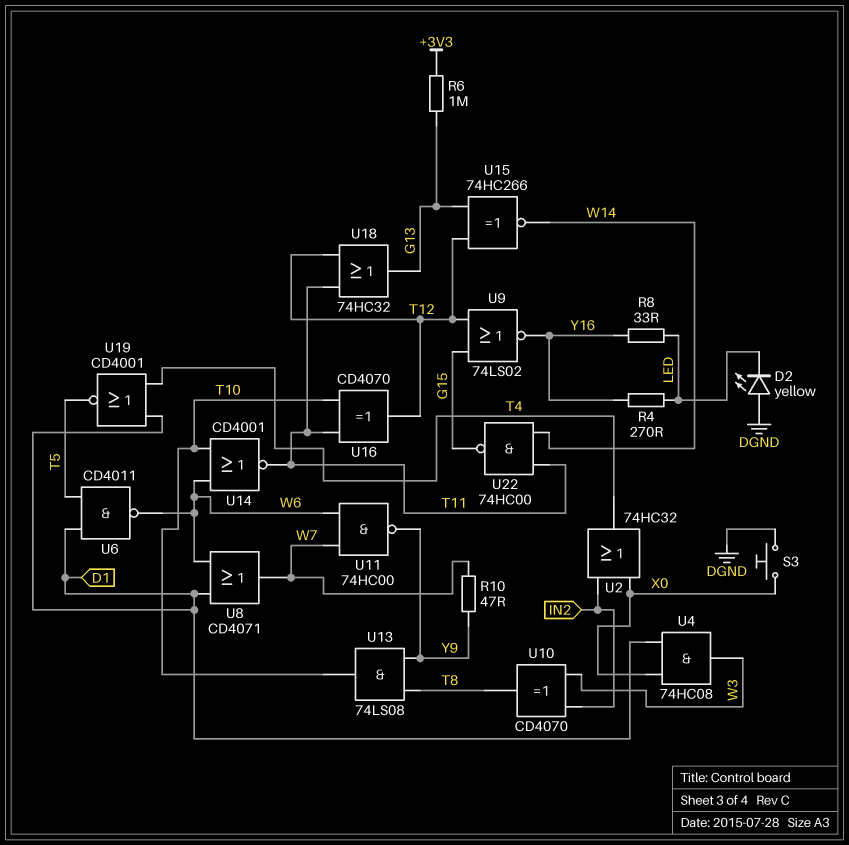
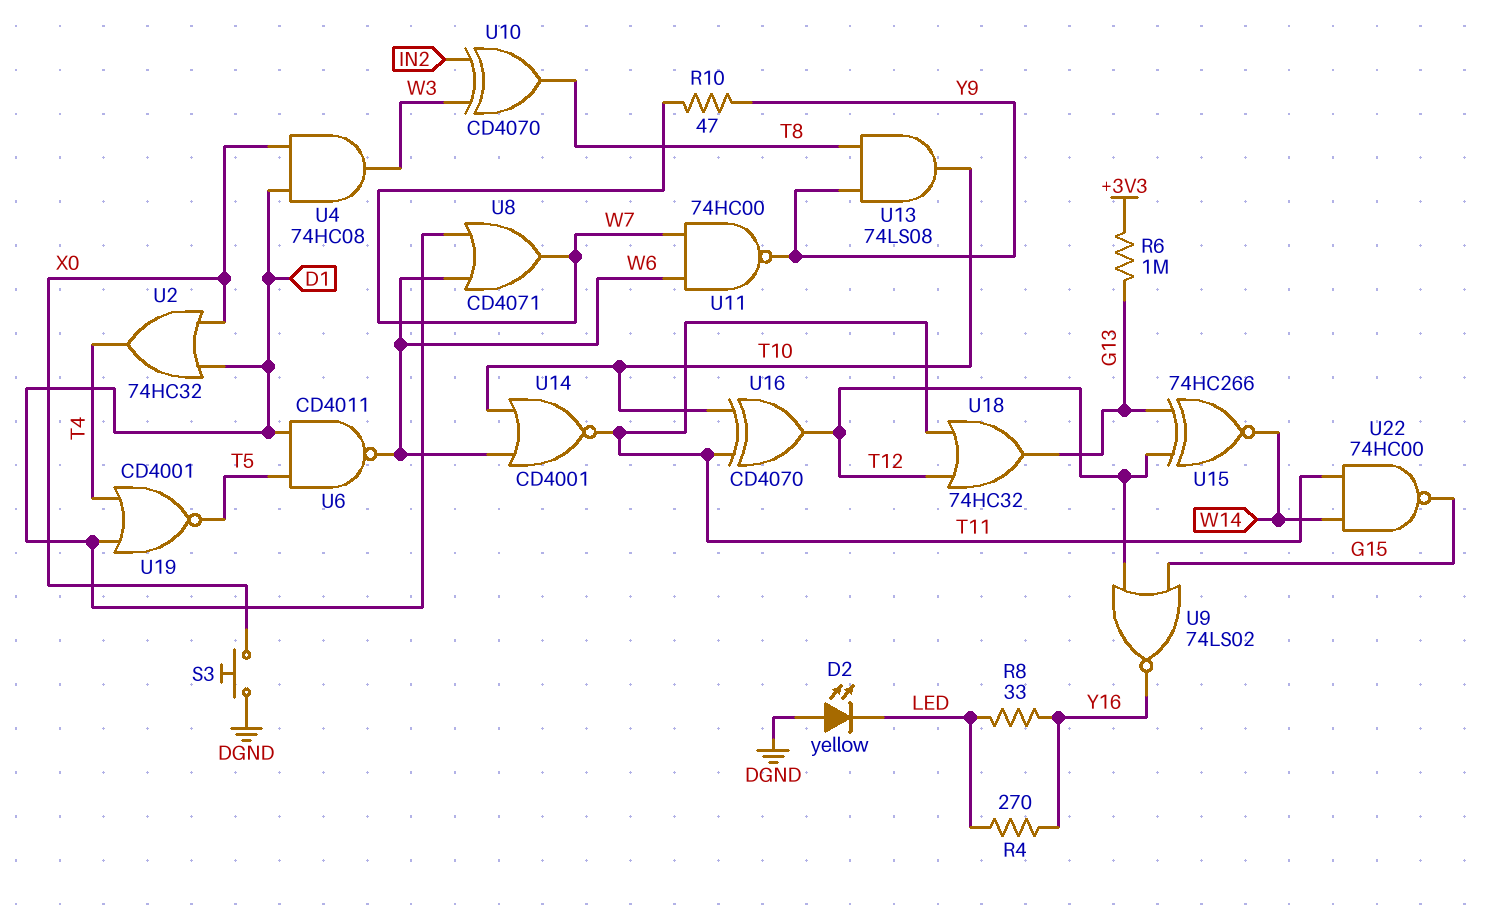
U2: OR 74HC32 (in IN2, in X0, out T4) -> OR 74HC32 (in D1, in X0, out T4)

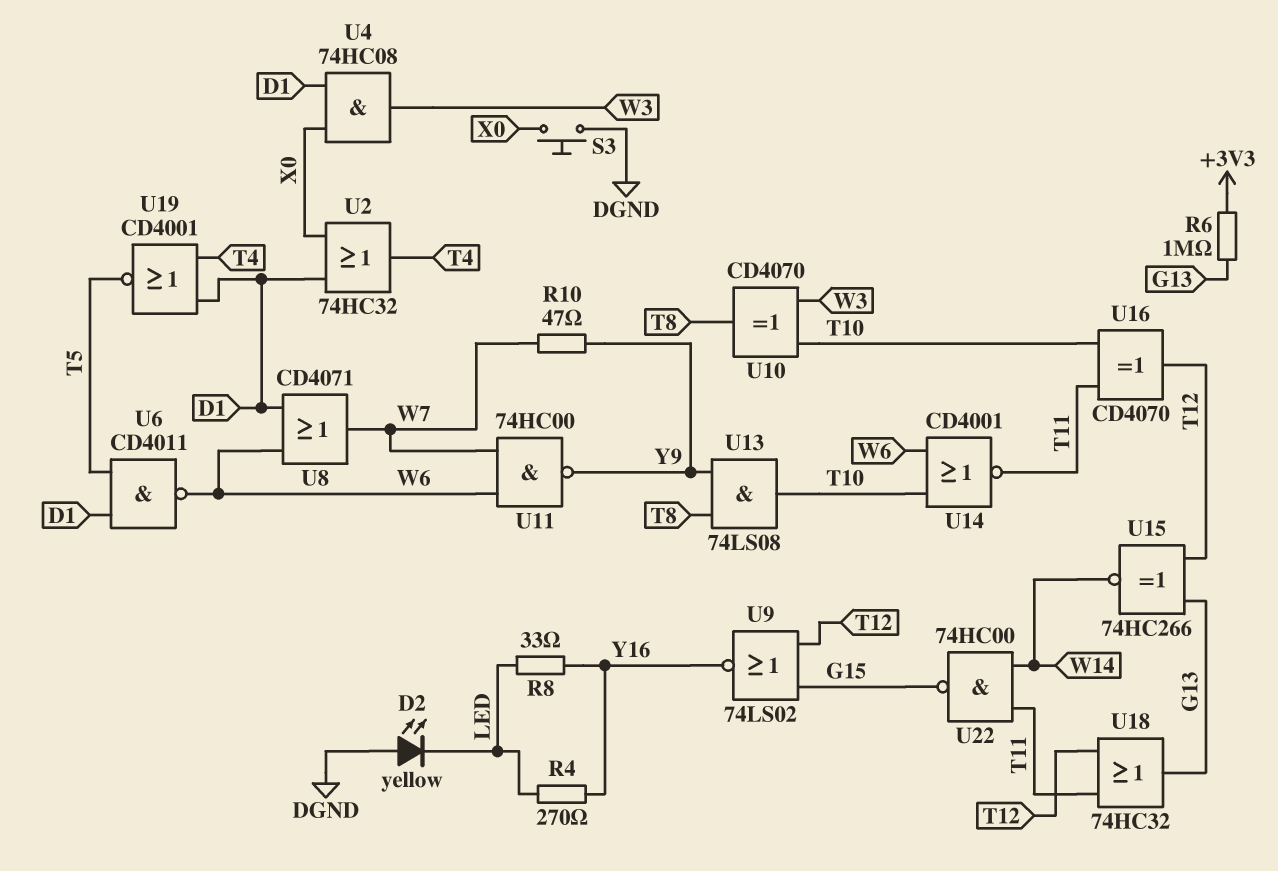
U10: XOR CD4070 (in IN2, in W3, out T8) -> XOR CD4070 (in T10, in W3, out T8)

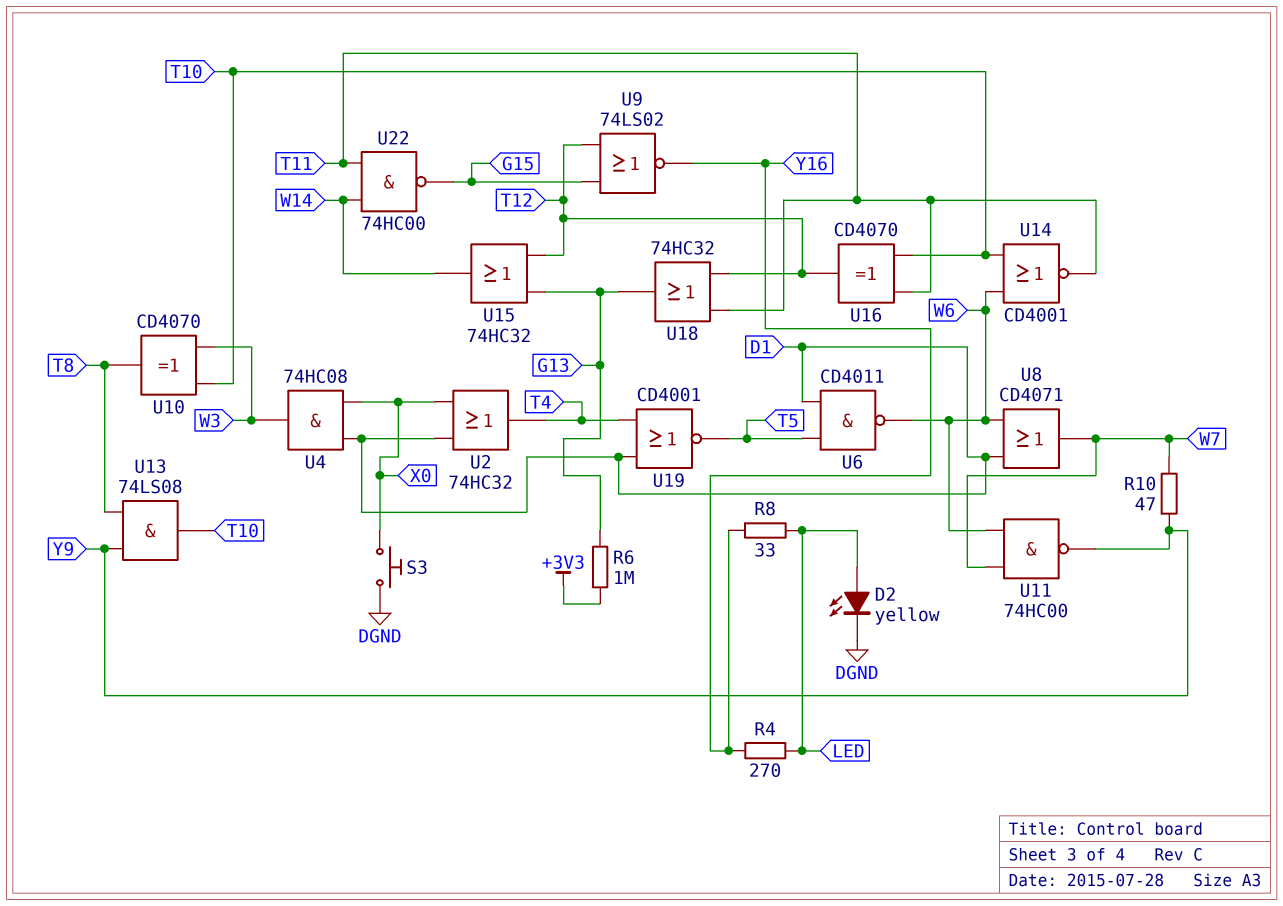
D2: LED yellow (A DGND, K LED) -> LED yellow (A LED, K DGND)
U15: XNOR 74HC266 (in G13, in T12, out W14) -> OR 74HC32 (in G13, in T12, out W14)

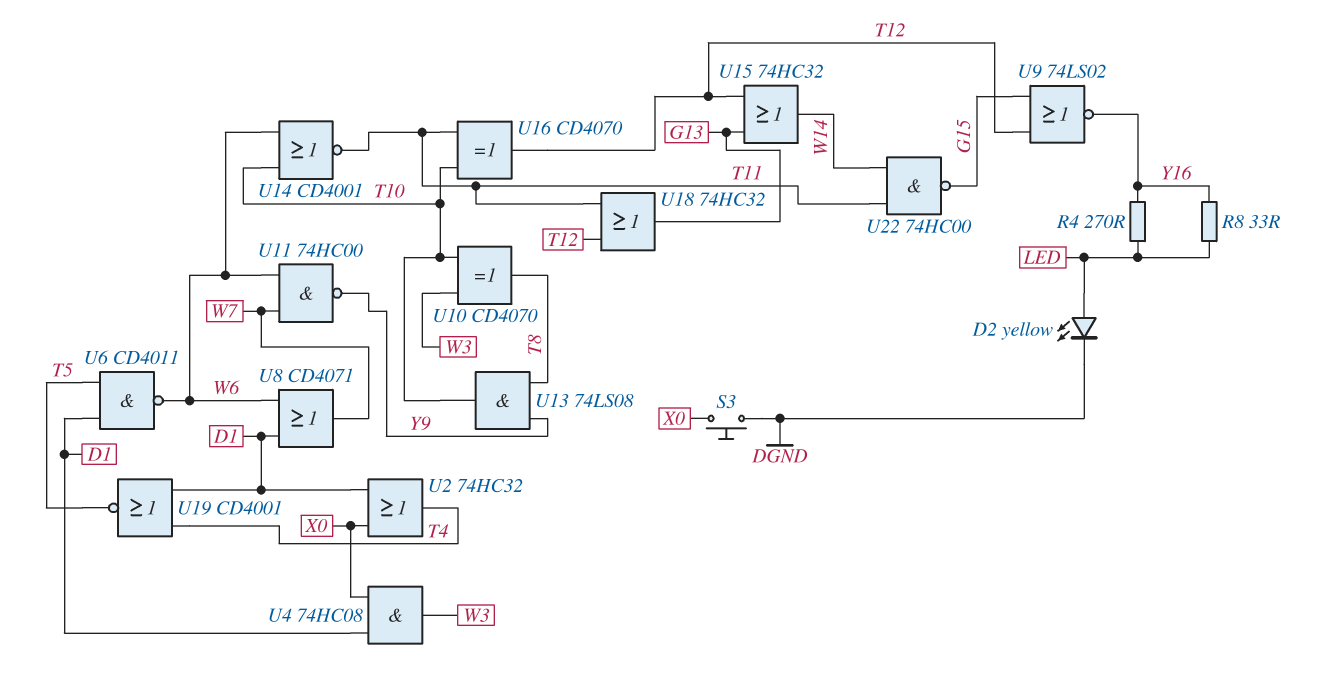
R6: 1M (+3V3, G13) -> none
R10: 47 (W7, Y9) -> none

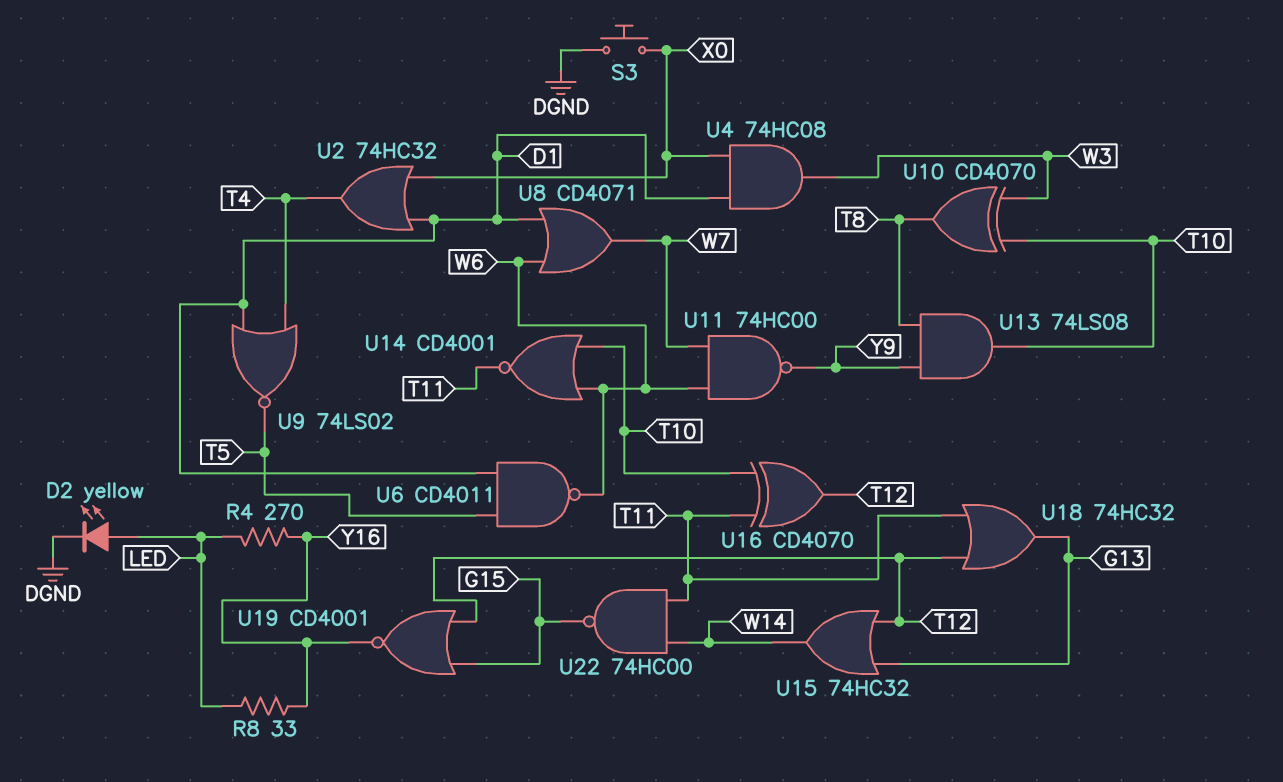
U9: NOR 74LS02 (in G15, in T12, out Y16) -> NOR 74LS02 (in D1, in T4, out T5)
U19: NOR CD4001 (in D1, in T4, out T5) -> NOR CD4001 (in G15, in T12, out Y16)

